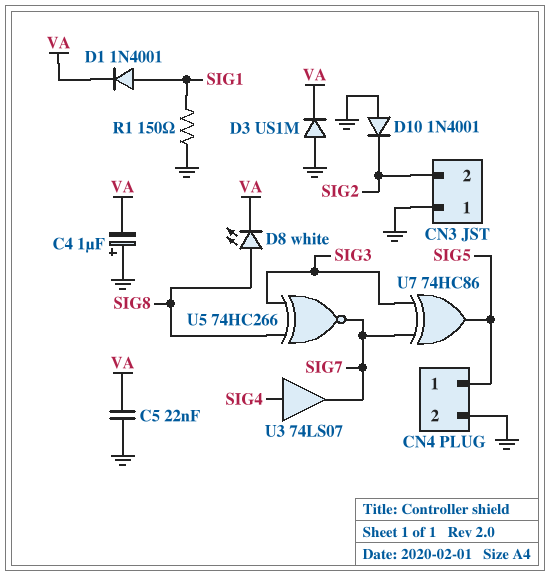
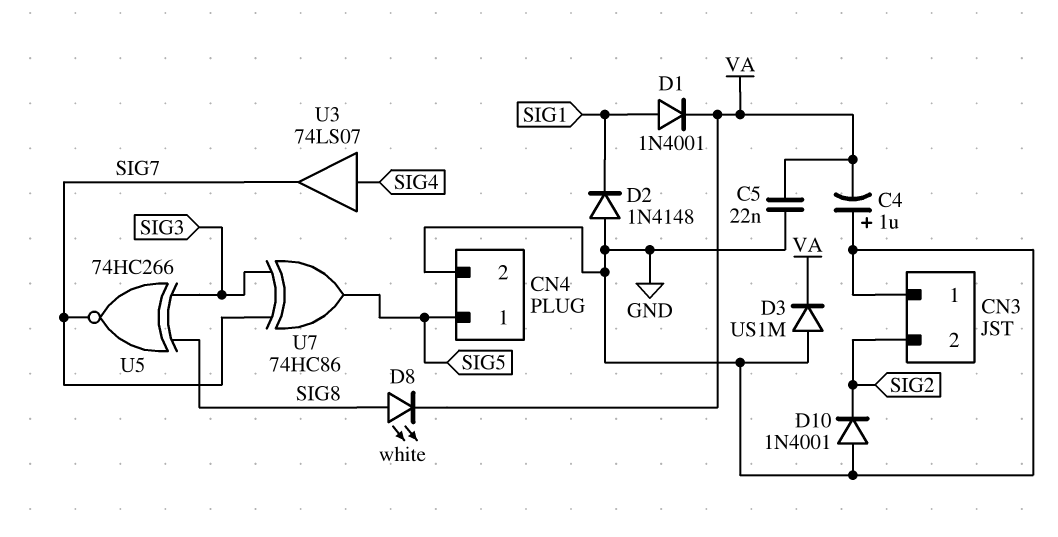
D2: none -> diode 1N4148 (A GND, K SIG1)
R1: 150 (GND, SIG1) -> none

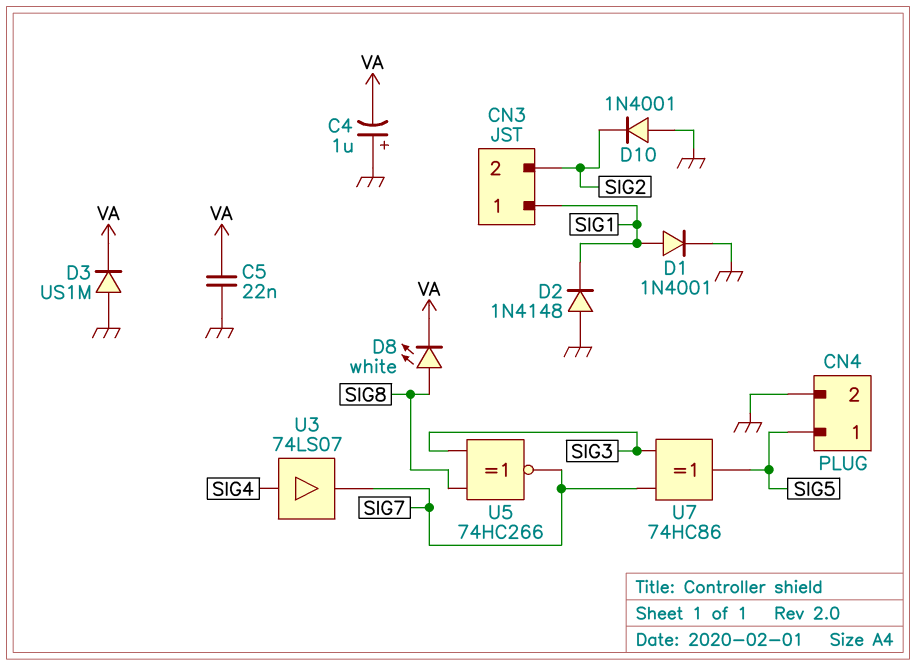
CN3 pin 1: GND -> SIG1
D1: diode 1N4001 (A SIG1, K VA) -> diode 1N4001 (A SIG1, K GND)

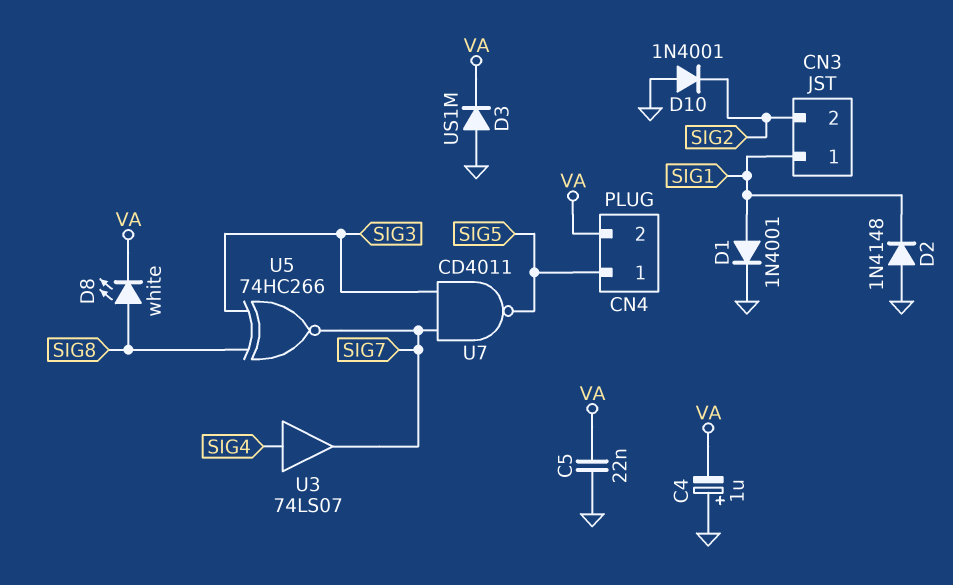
CN4 pin 2: GND -> VA
U7: XOR 74HC86 (in SIG3, in SIG7, out SIG5) -> NAND CD4011 (in SIG3, in SIG7, out SIG5)

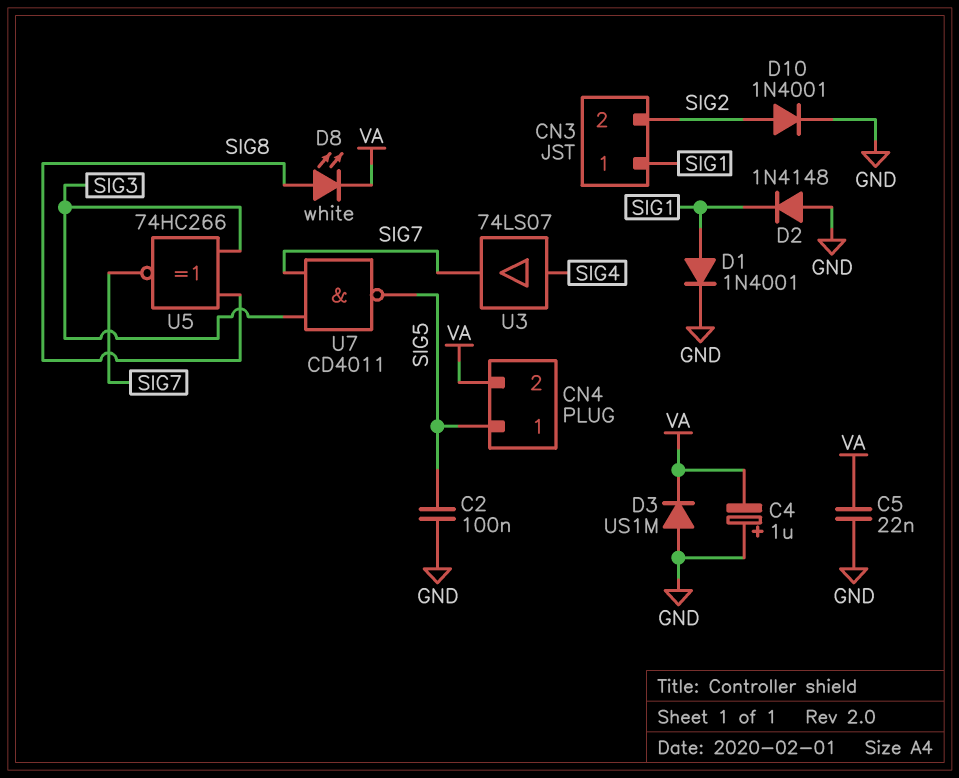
C2: none -> 100nF (GND, SIG5)
D10: diode 1N4001 (A GND, K SIG2) -> diode 1N4001 (A SIG2, K GND)

